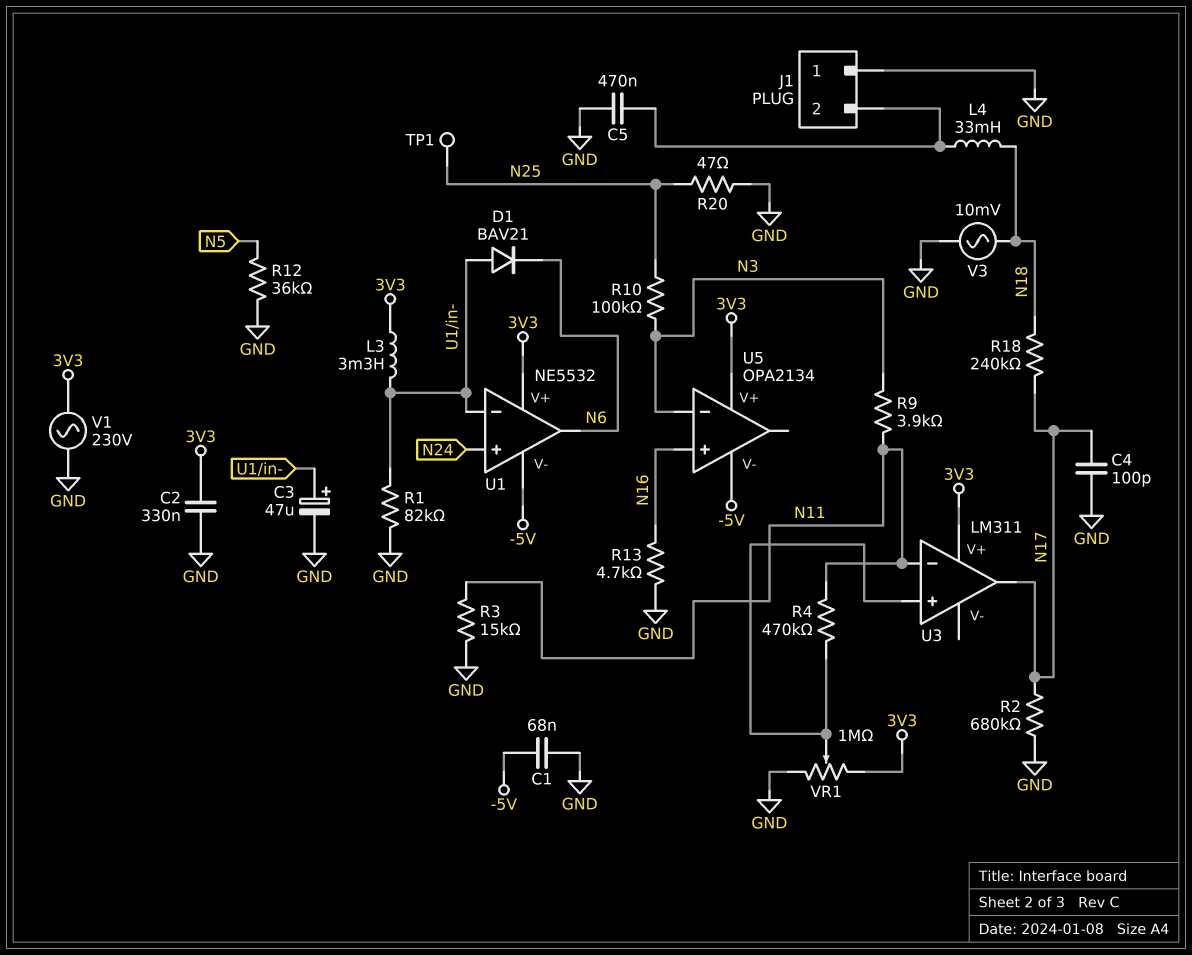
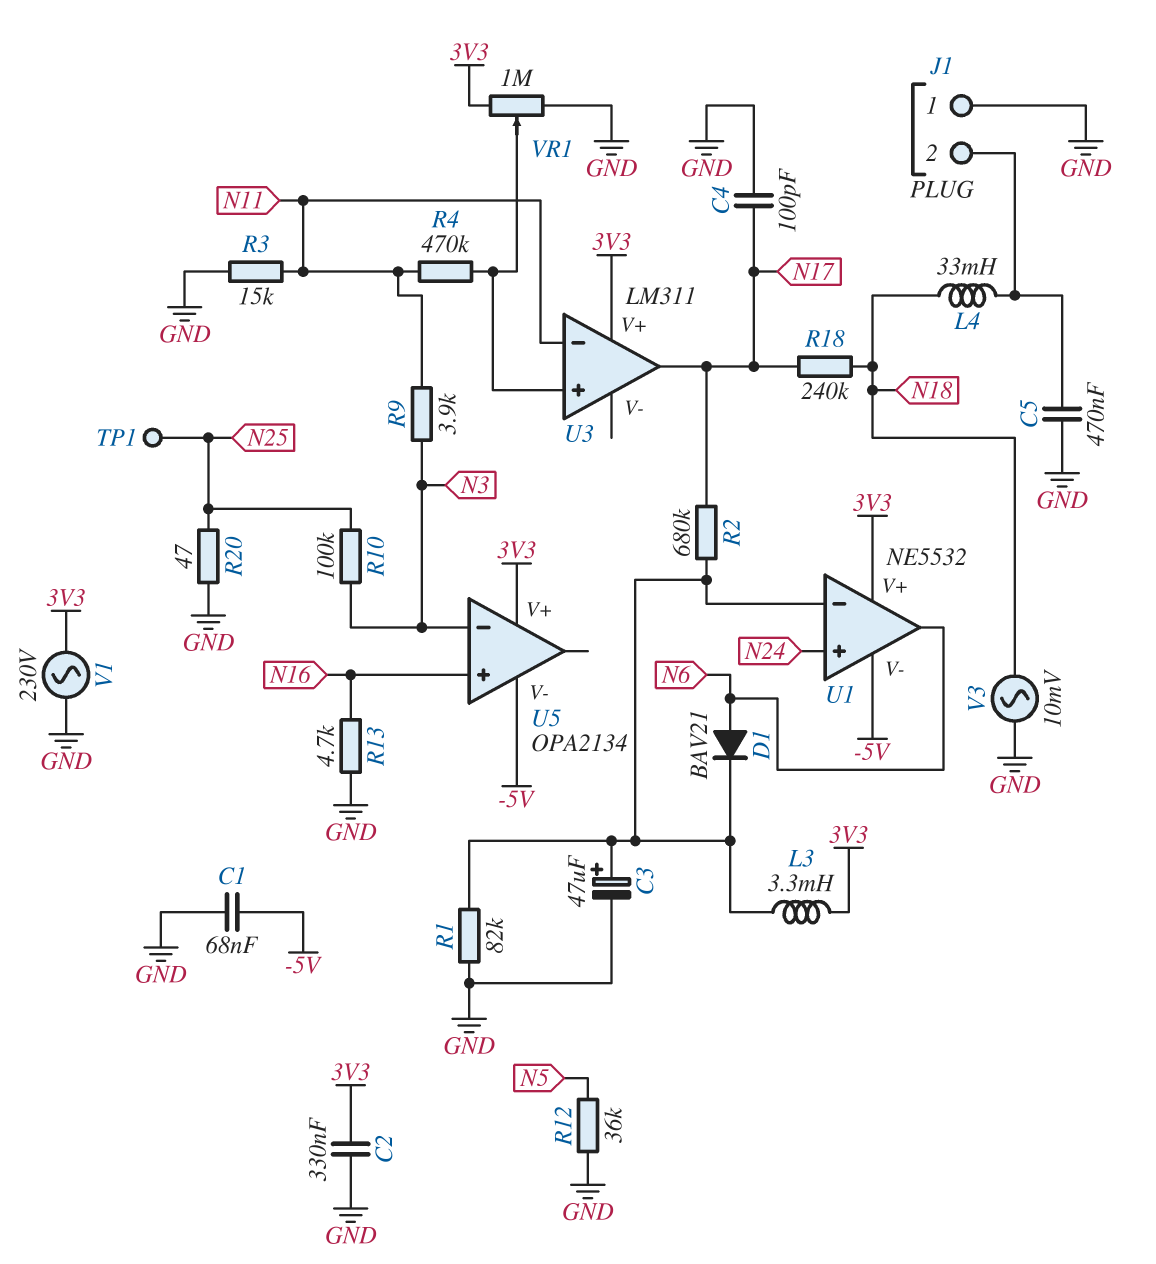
D1: diode BAV21 (A U1/in-, K N6) -> diode BAV21 (A N6, K U1/in-)
R2: 680k (GND, N17) -> 680k (N17, U1/in-)

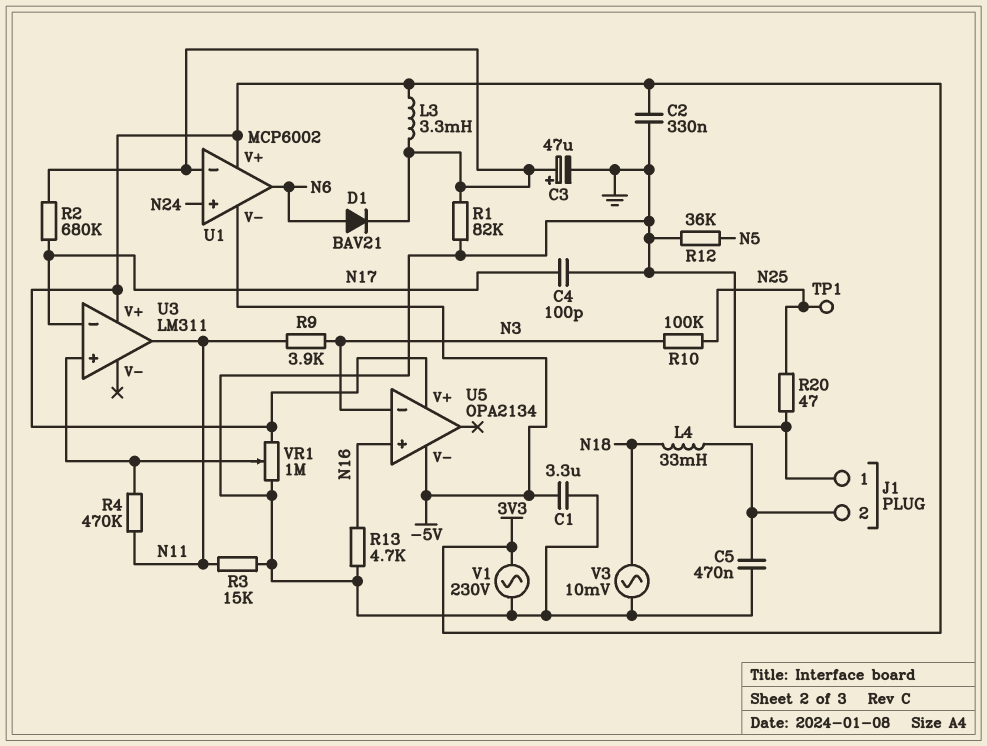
C1: 68nF (-5V, GND) -> 3.3uF (-5V, GND)
R18: 240k (N17, N18) -> none
U1: NE5532 -> MCP6002
U3 pin in-: N11 -> N17
U3 pin out: N17 -> N11

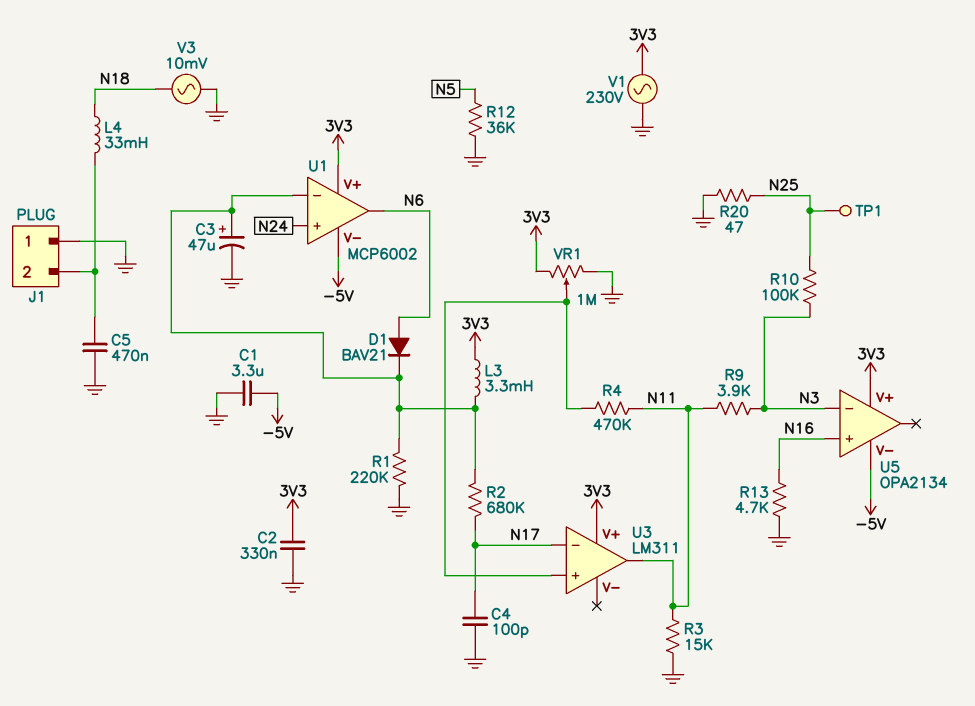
R1: 82k (GND, U1/in-) -> 220k (GND, U1/in-)

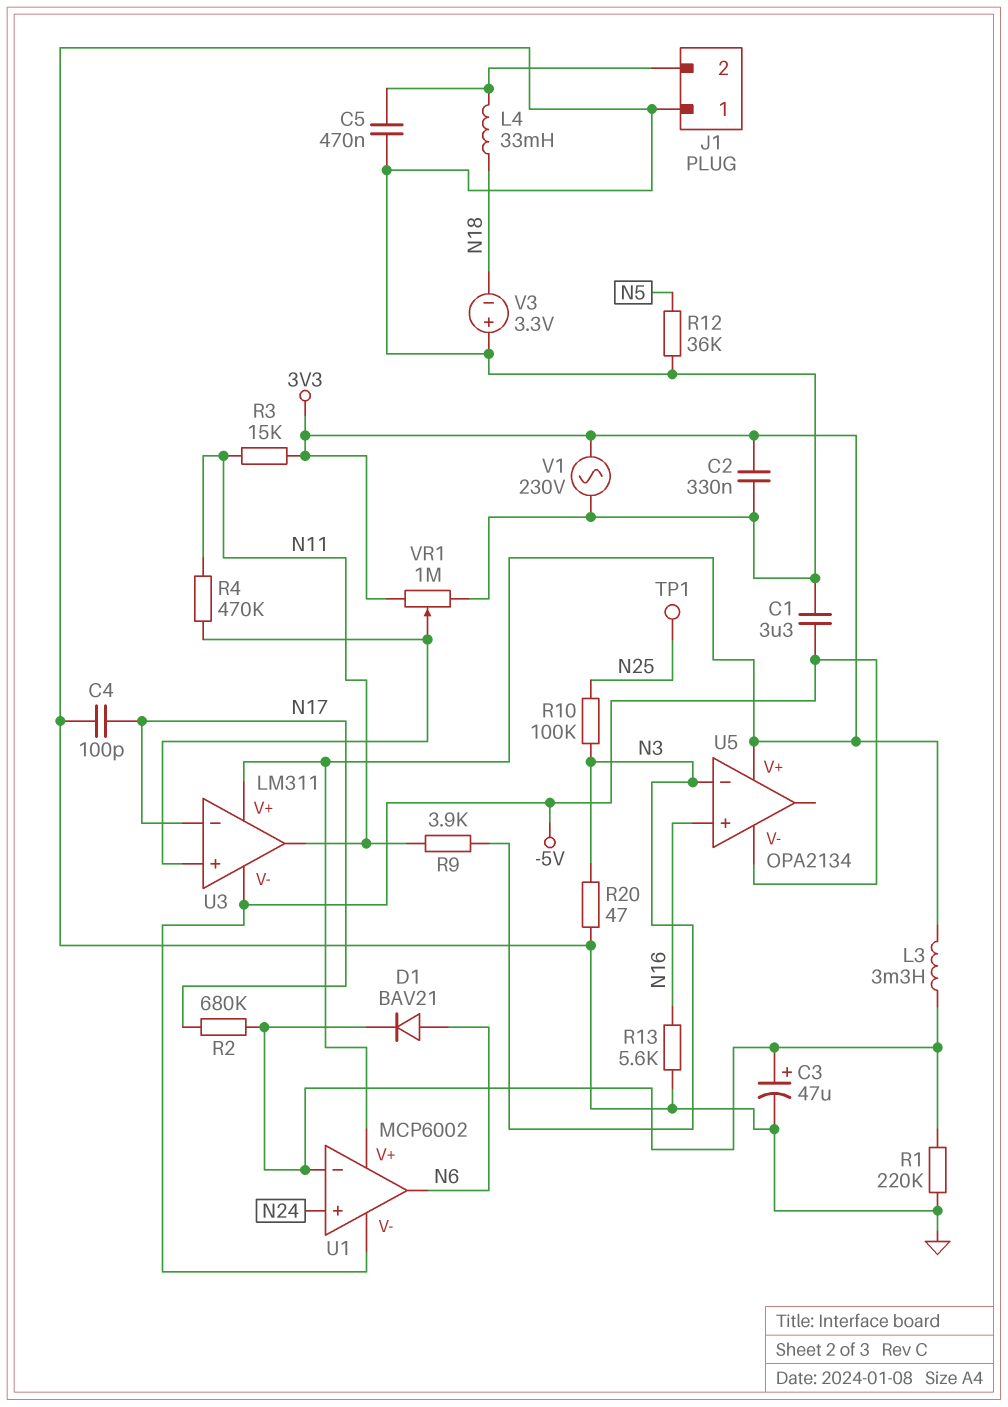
R3: 15k (GND, N11) -> 15k (3V3, N11)
R13: 4.7k (GND, N16) -> 5.6k (GND, N16)
R20: 47 (GND, N25) -> 47 (GND, N3)
U3 pin V-: none -> -5V
V3: AC 10mV (GND, N18) -> 3.3V (plus GND, minus N18)

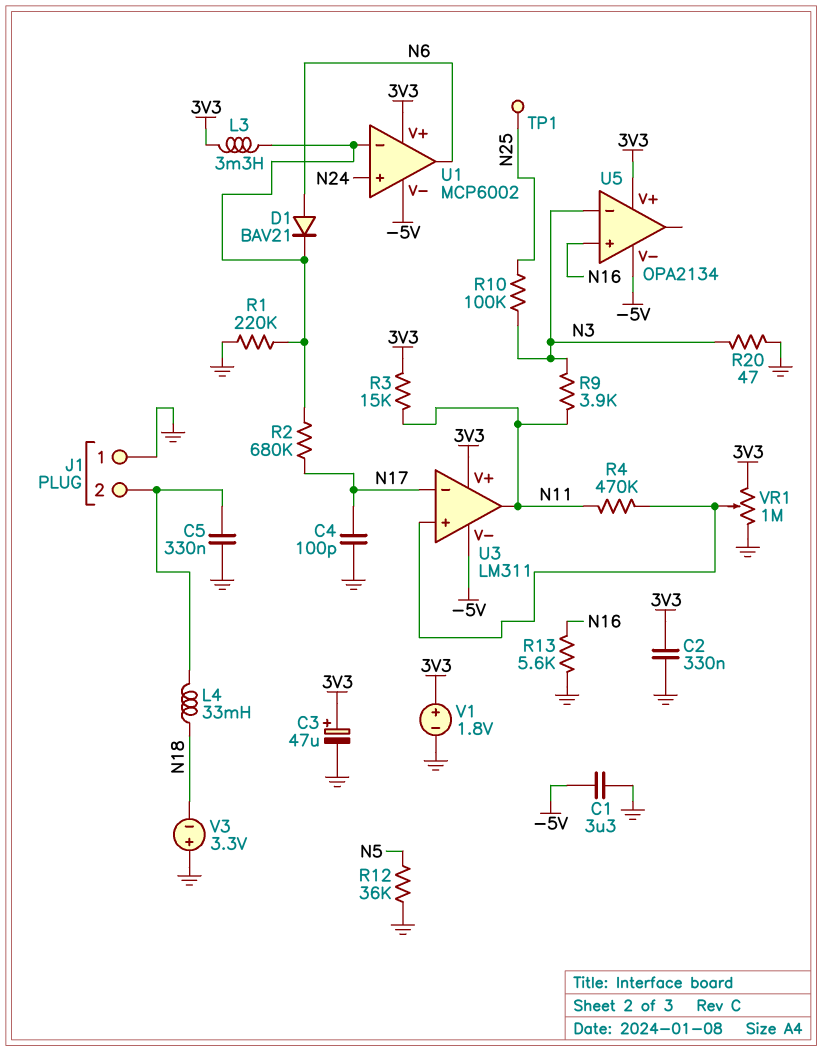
C3: 47uF (plus U1/in-, minus GND) -> 47uF (plus 3V3, minus GND)
C5: 470nF (GND, J1/2) -> 330nF (GND, J1/2)
V1: AC 230V (3V3, GND) -> 1.8V (plus 3V3, minus GND)

